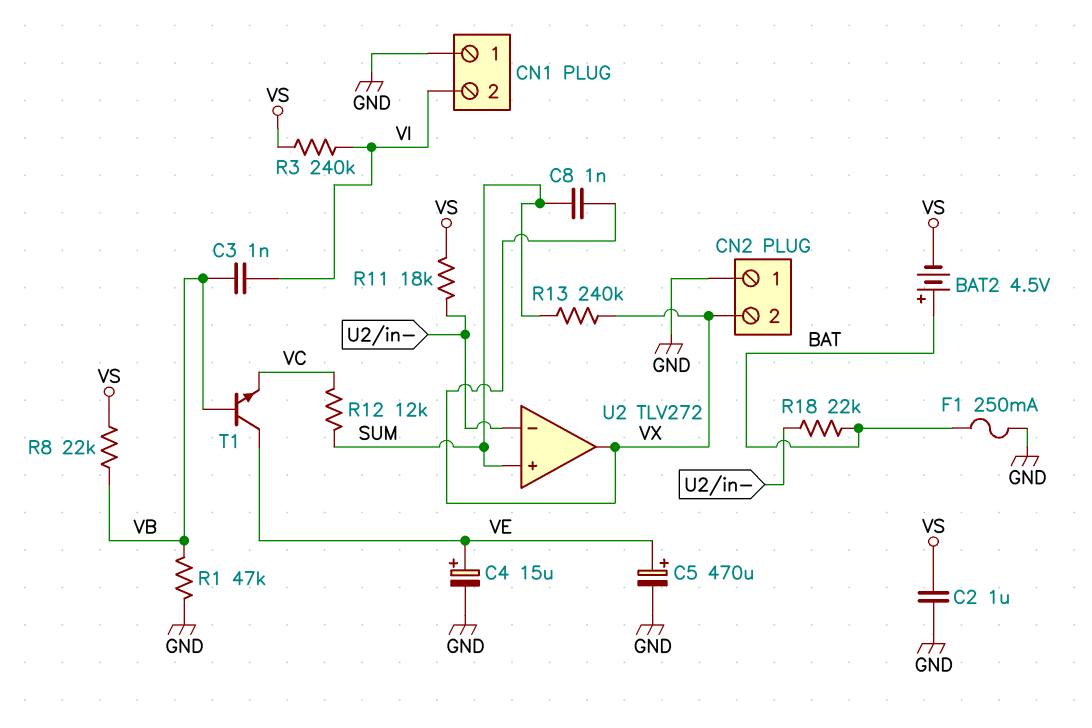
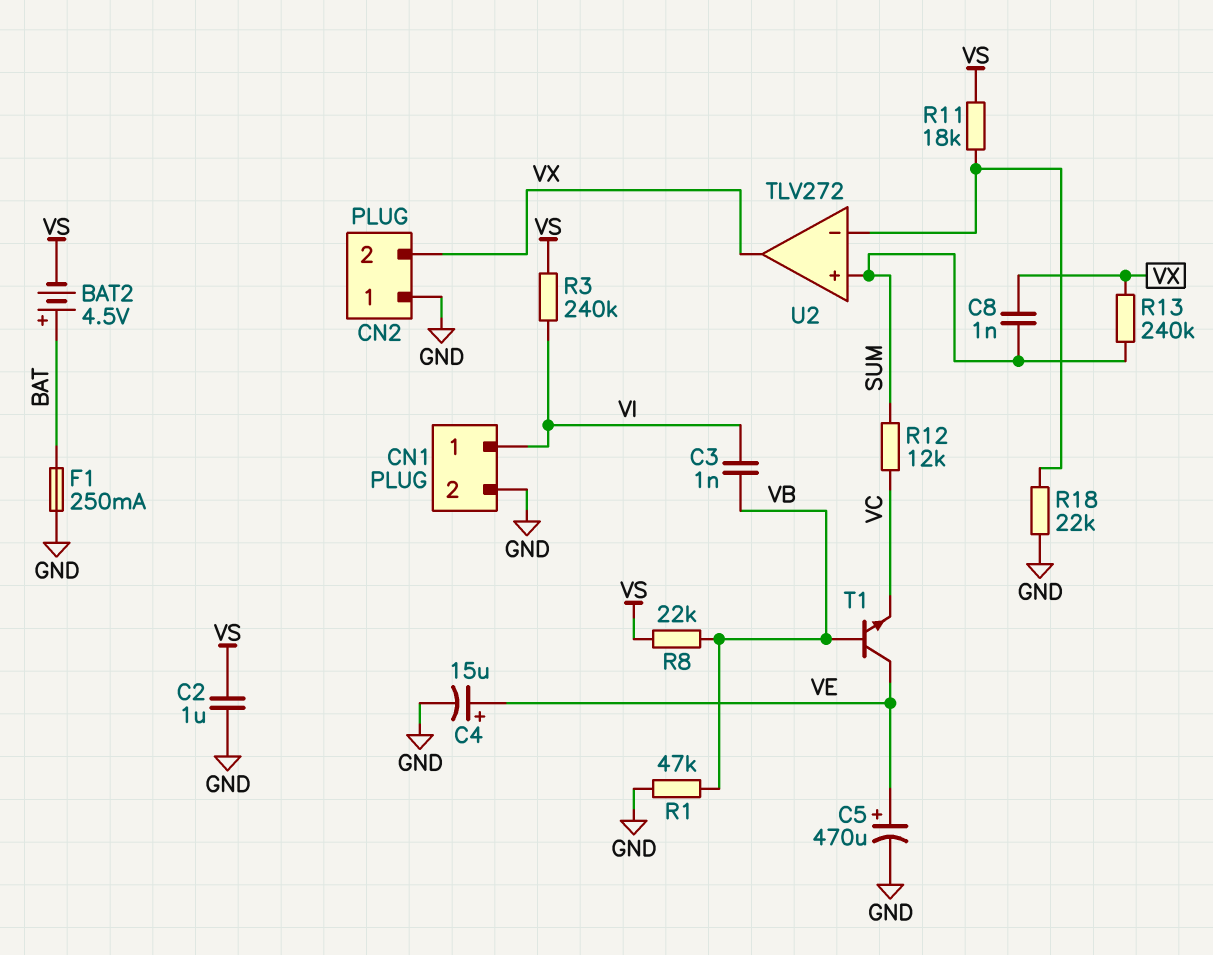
CN1 pin 1: GND -> VI
CN1 pin 2: VI -> GND
R18: 22k (BAT, U2/in-) -> 22k (GND, U2/in-)

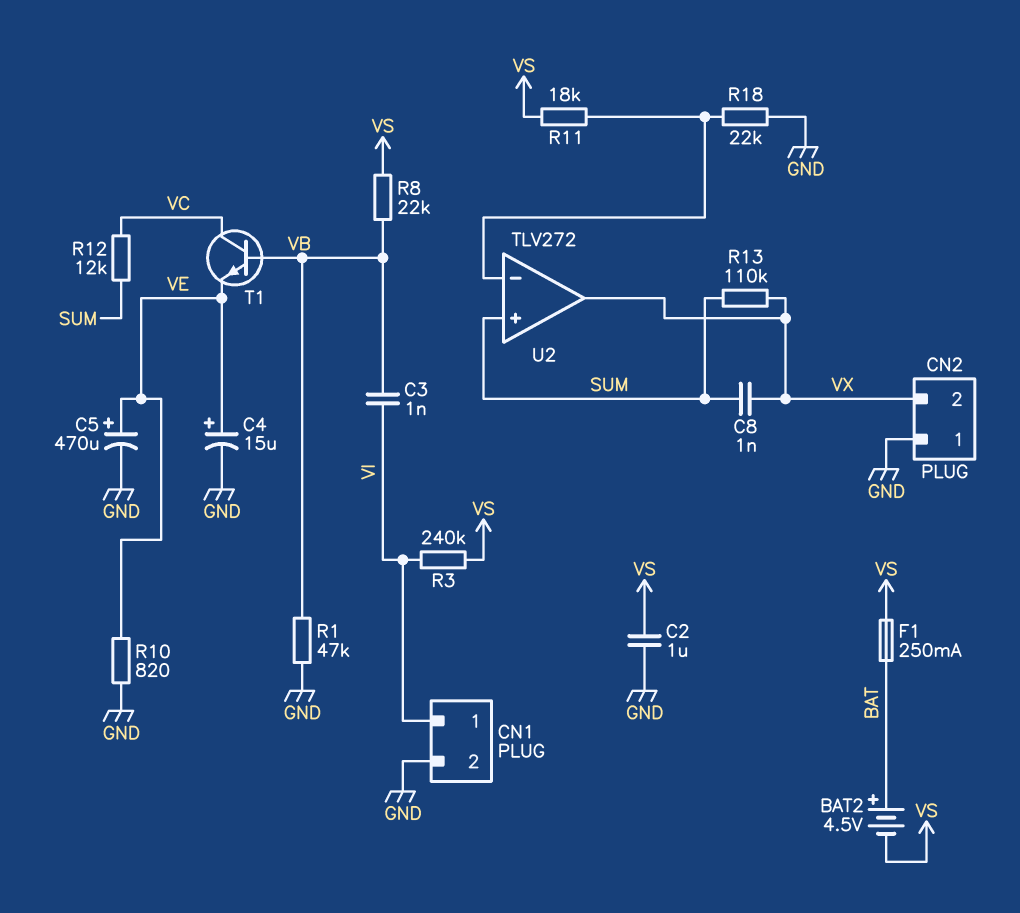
F1: 250mA (BAT, GND) -> 250mA (BAT, VS)
R10: none -> 820 (GND, VE)
R13: 240k (SUM, VX) -> 110k (SUM, VX)
T1: NPN (B VB, C VE, E VC) -> NPN (B VB, C VC, E VE)

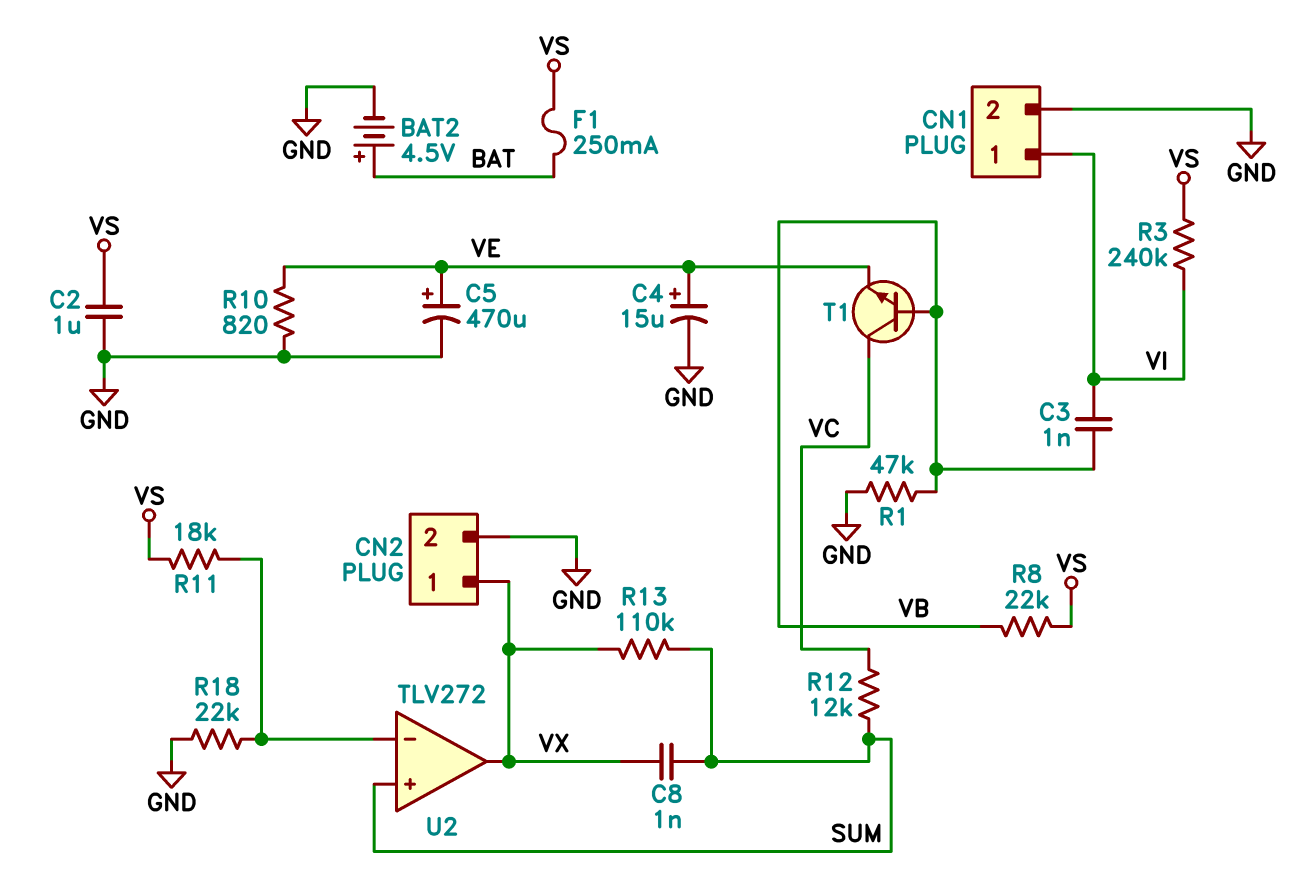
BAT2: 4.5V (plus BAT, minus VS) -> 4.5V (plus BAT, minus GND)
CN2 pin 1: GND -> VX
CN2 pin 2: VX -> GND

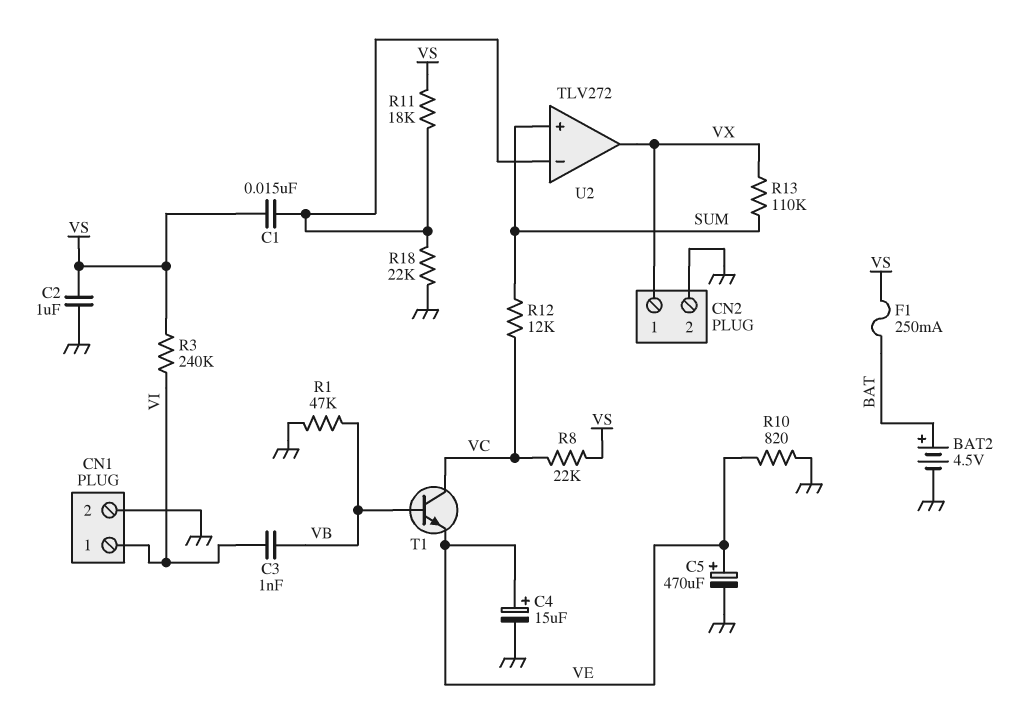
C1: none -> 15nF (U2/in-, VS)
C8: 1nF (SUM, VX) -> none
R8: 22k (VB, VS) -> 22k (VC, VS)

